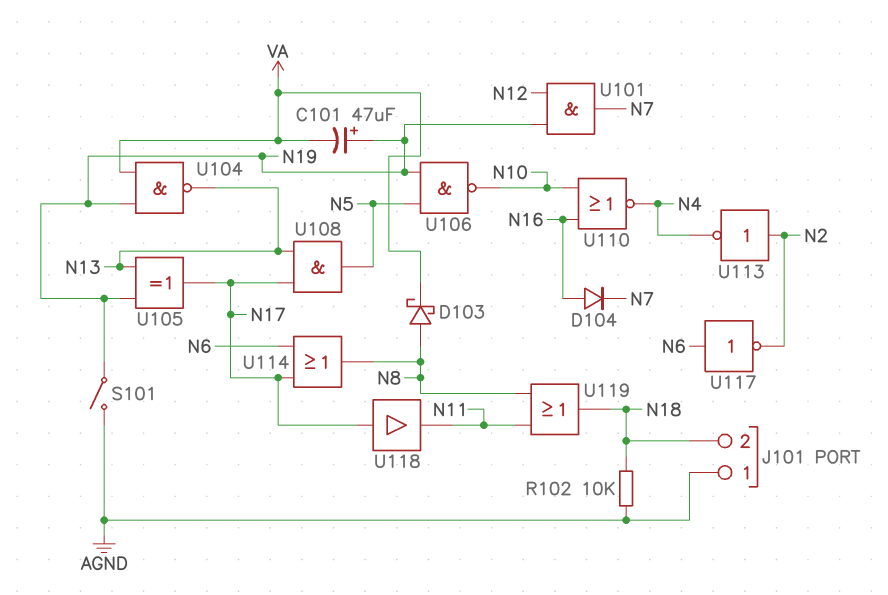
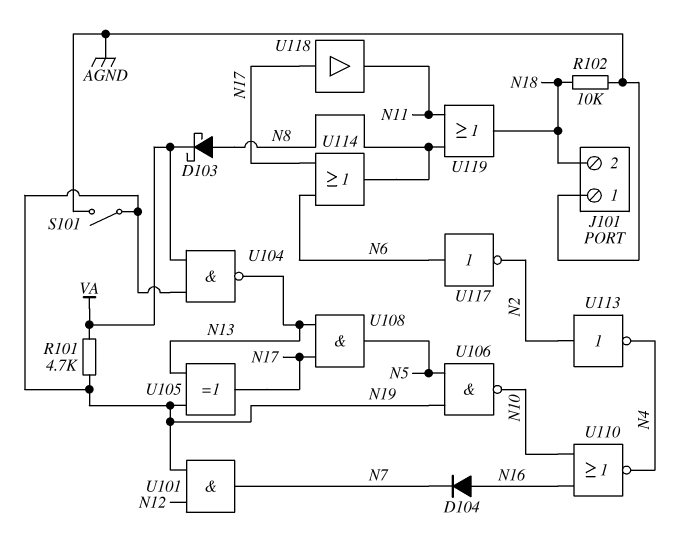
C101: 47uF (plus N19, minus VA) -> none
R101: none -> 4.7k (N19, VA)

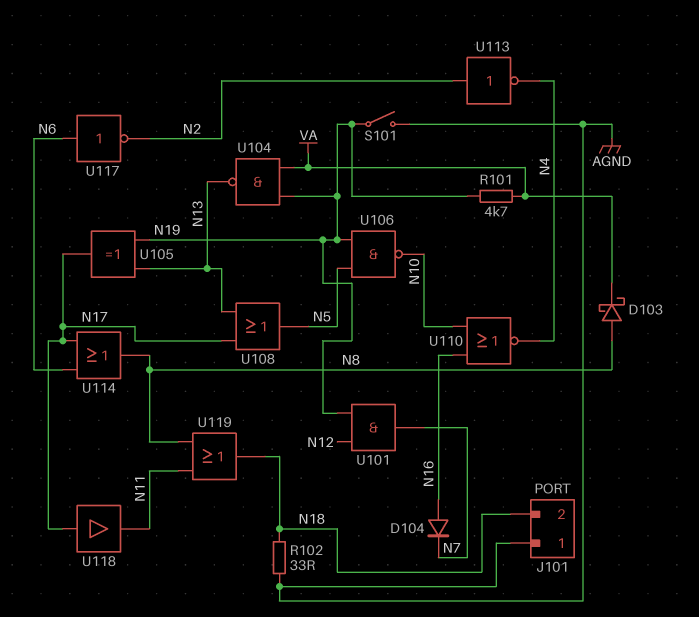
R102: 10k (AGND, N18) -> 33 (AGND, N18)
U108: AND (in N13, in N17, out N5) -> OR (in N13, in N17, out N5)

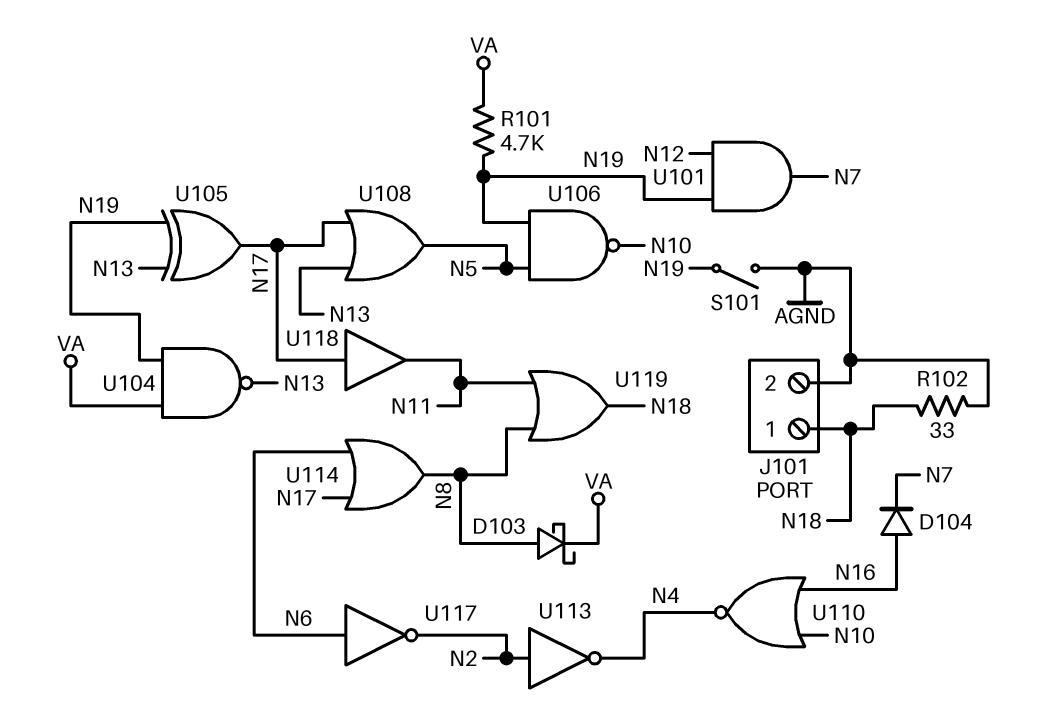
J101 pin 1: AGND -> N18
J101 pin 2: N18 -> AGND

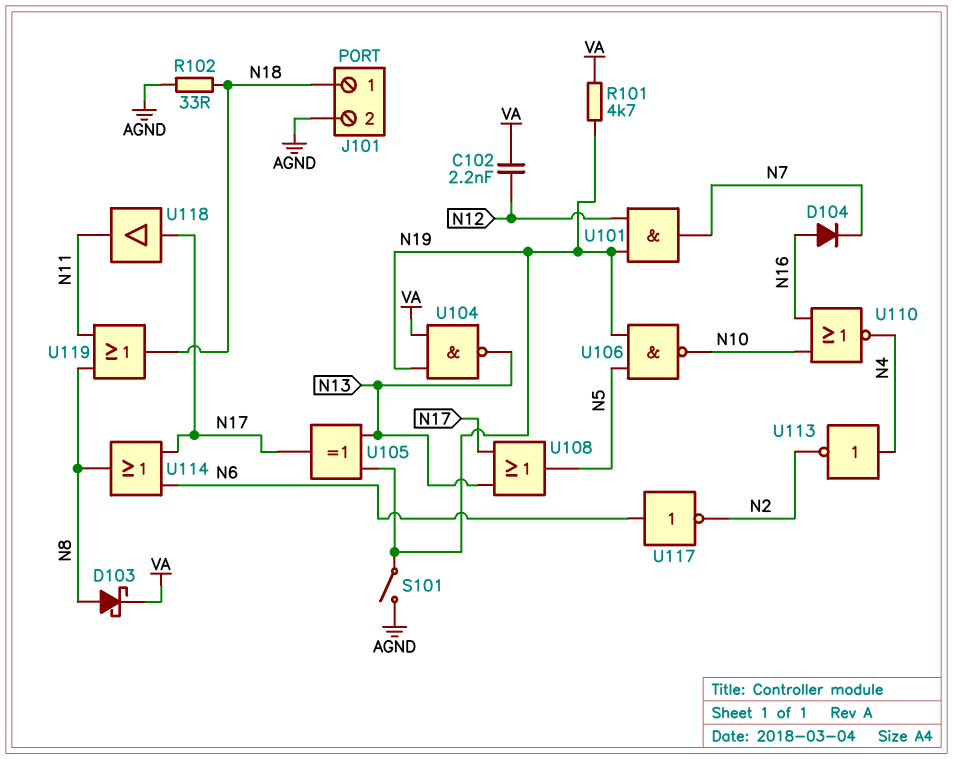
C102: none -> 2.2nF (N12, VA)
U113: NOT (in N2, out N4) -> NOT (in N4, out N2)

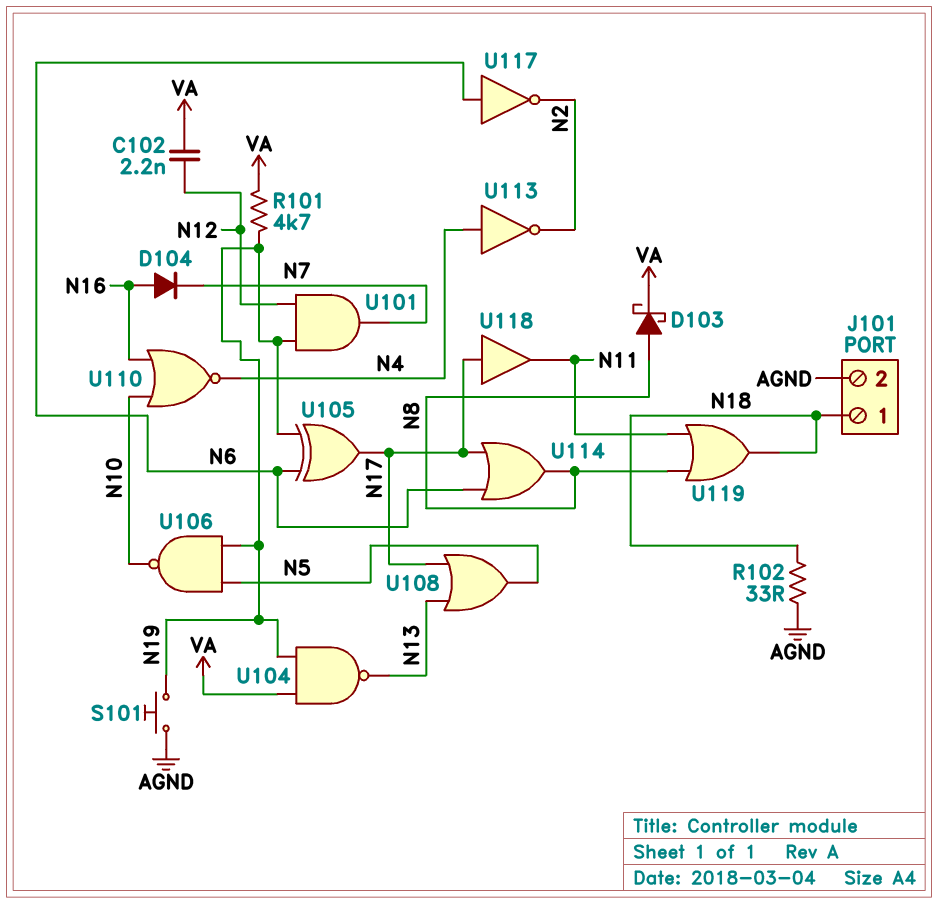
S101: switch (AGND, N19) -> button (AGND, N19)
U105: XOR (in N13, in N19, out N17) -> XOR (in N6, in N19, out N17)

